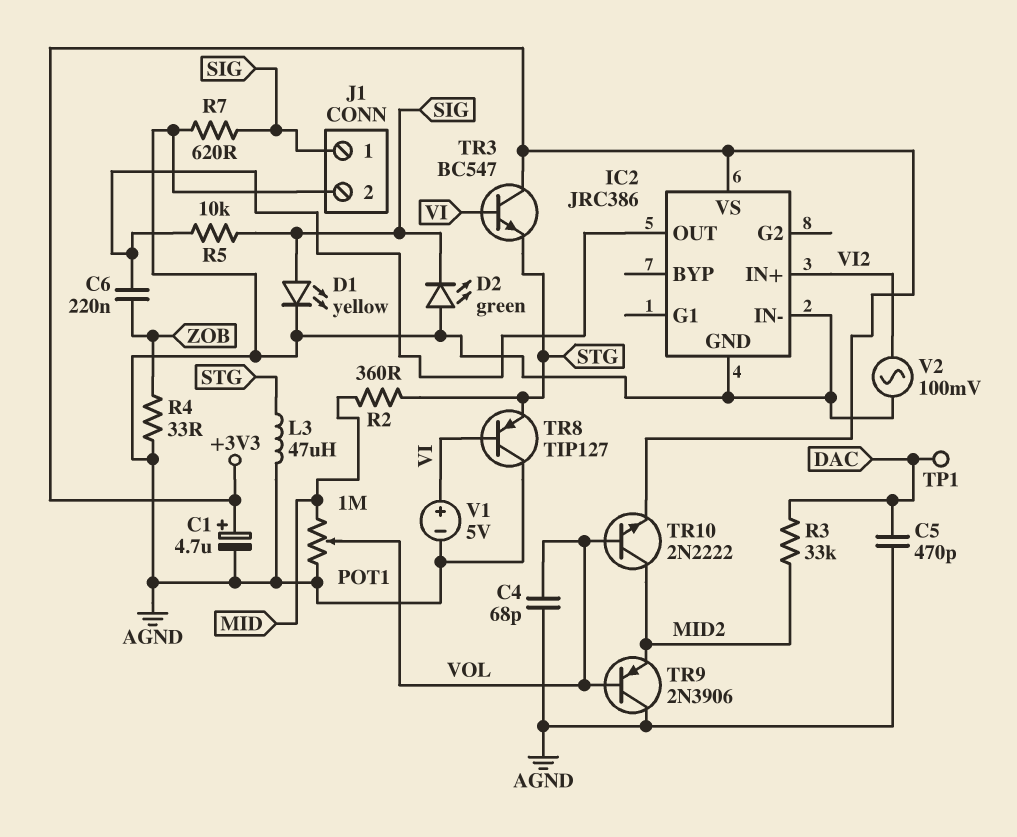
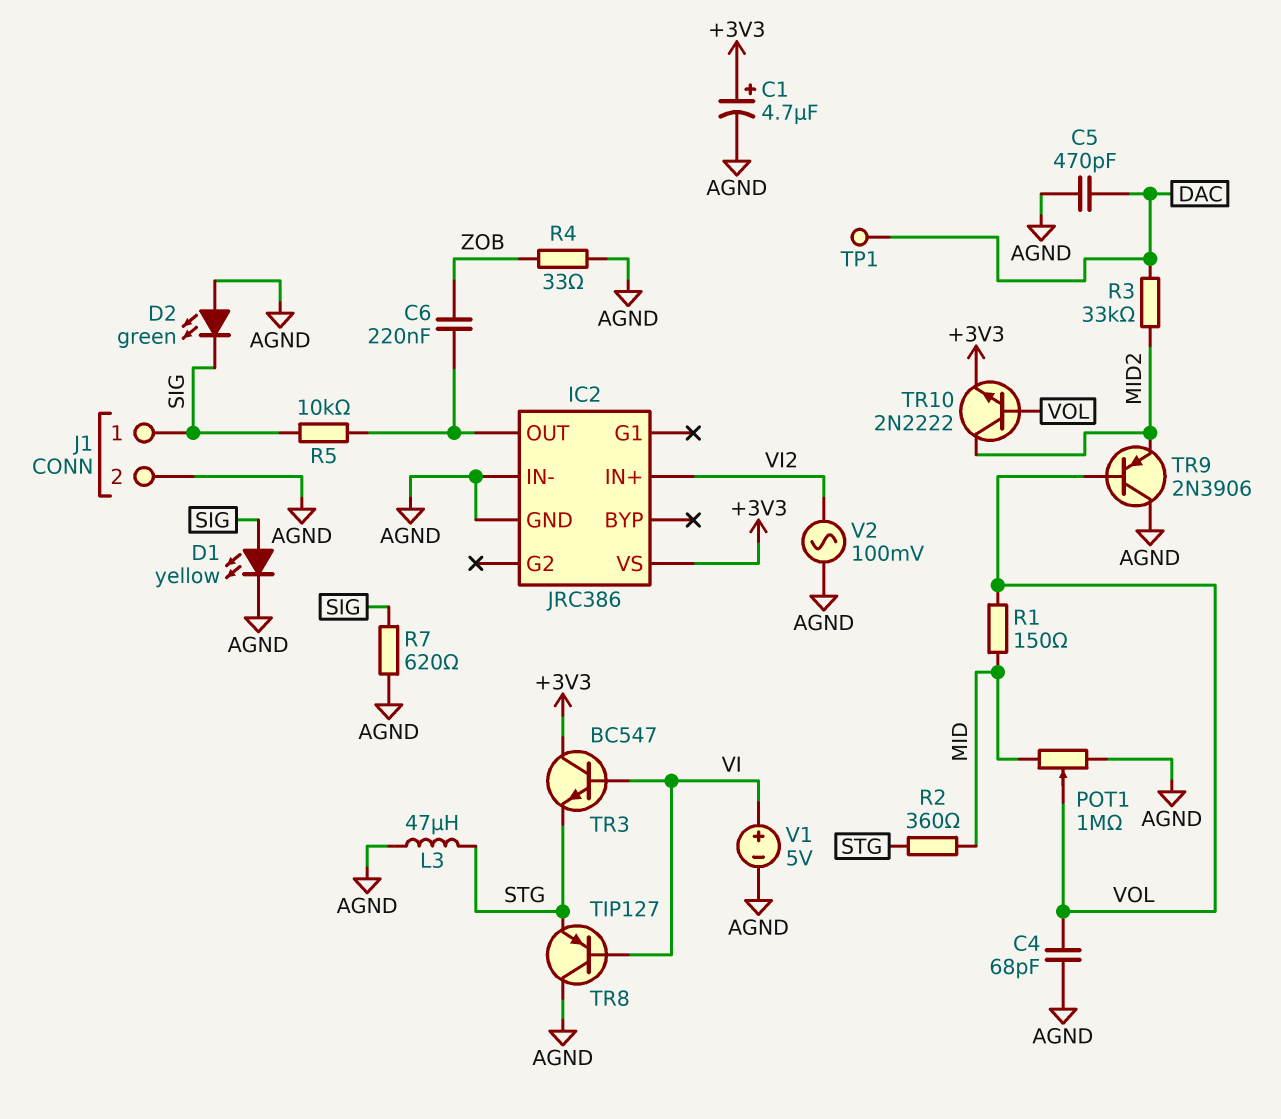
R1: none -> 150 (MID, VOL)

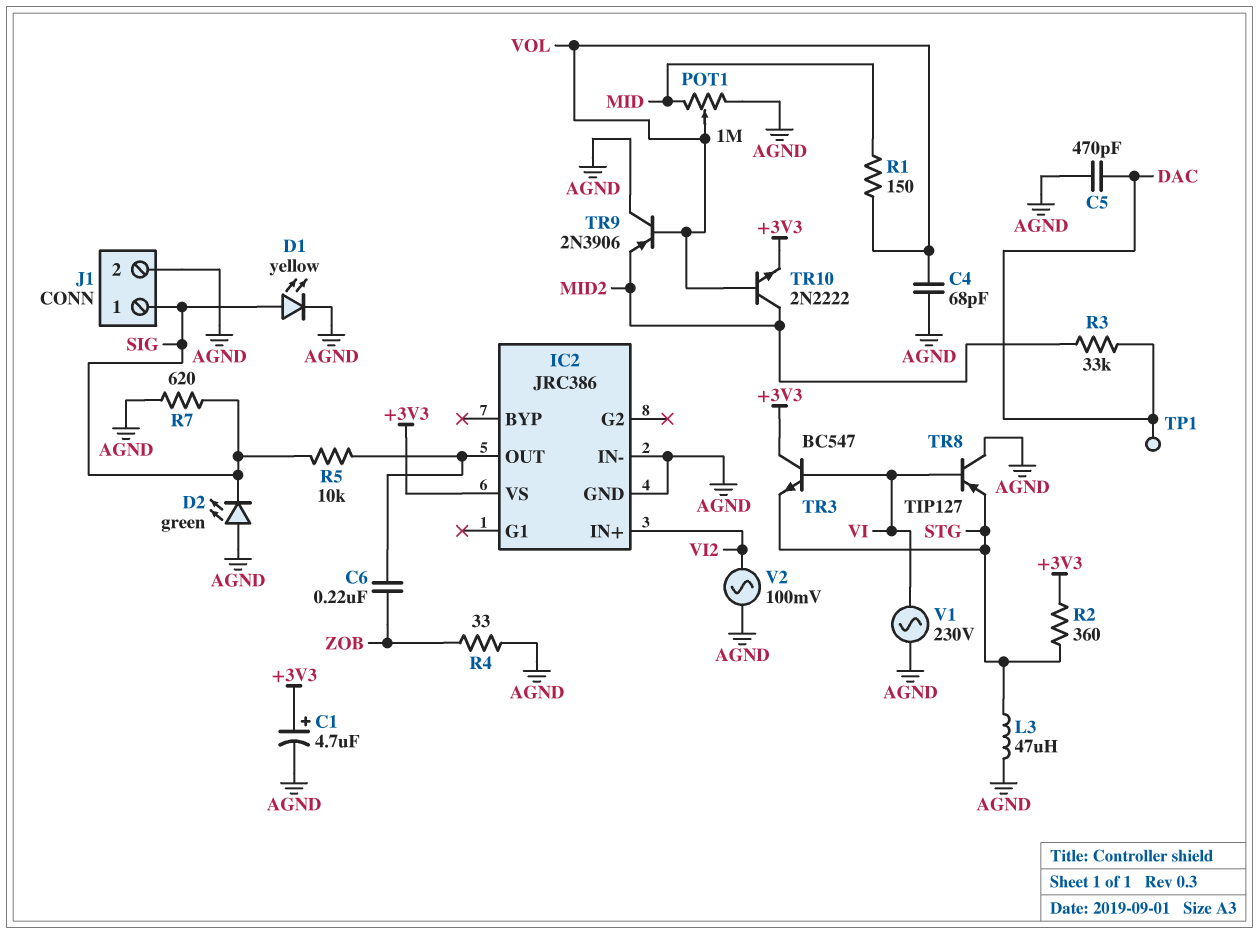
R2: 360 (MID, STG) -> 360 (+3V3, STG)
V1: 5V (plus VI, minus AGND) -> AC 230V (AGND, VI)

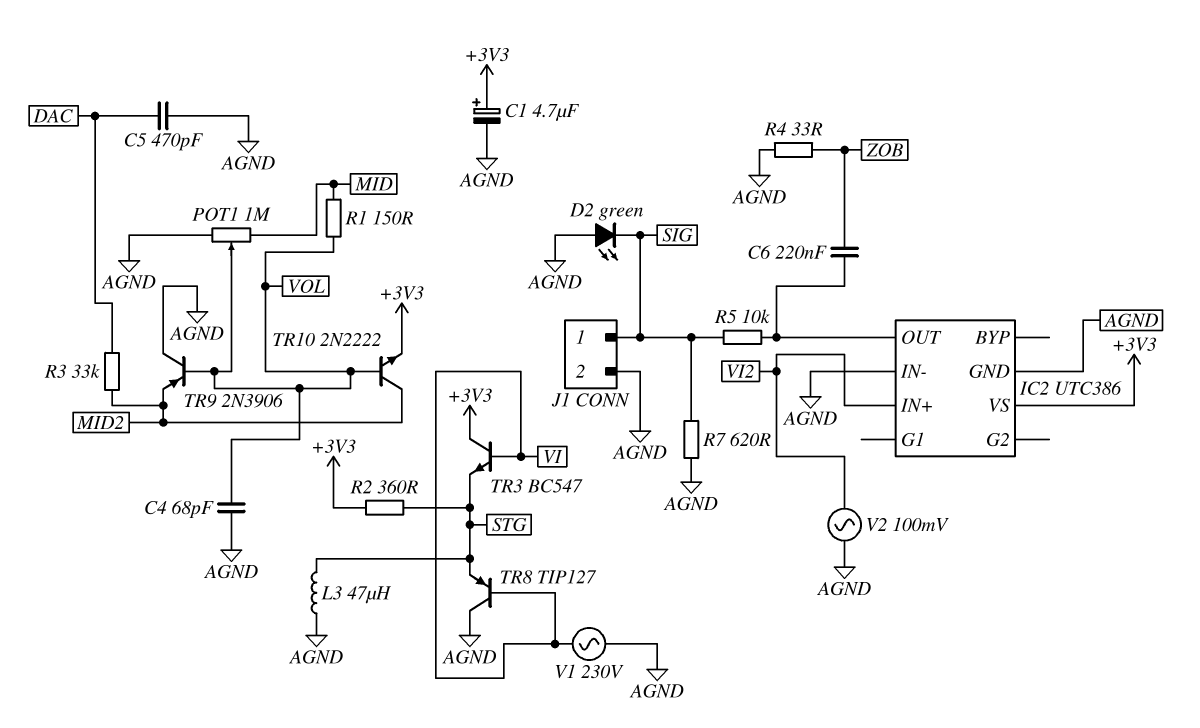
D1: LED yellow (A SIG, K AGND) -> none
IC2: JRC386 -> UTC386
TP1: test point (DAC) -> none

